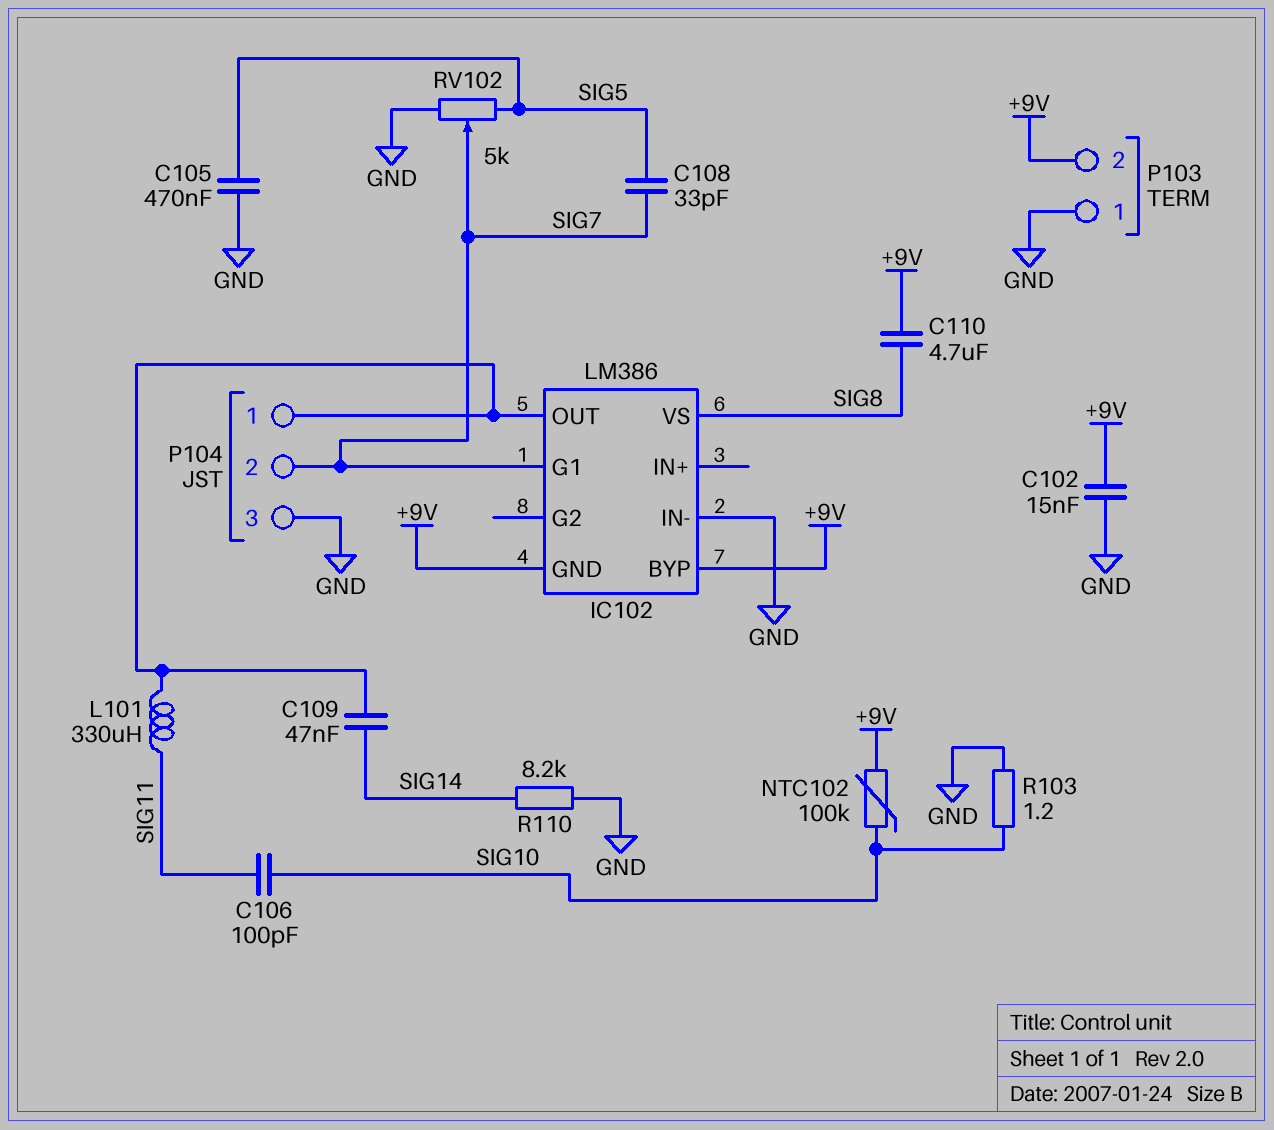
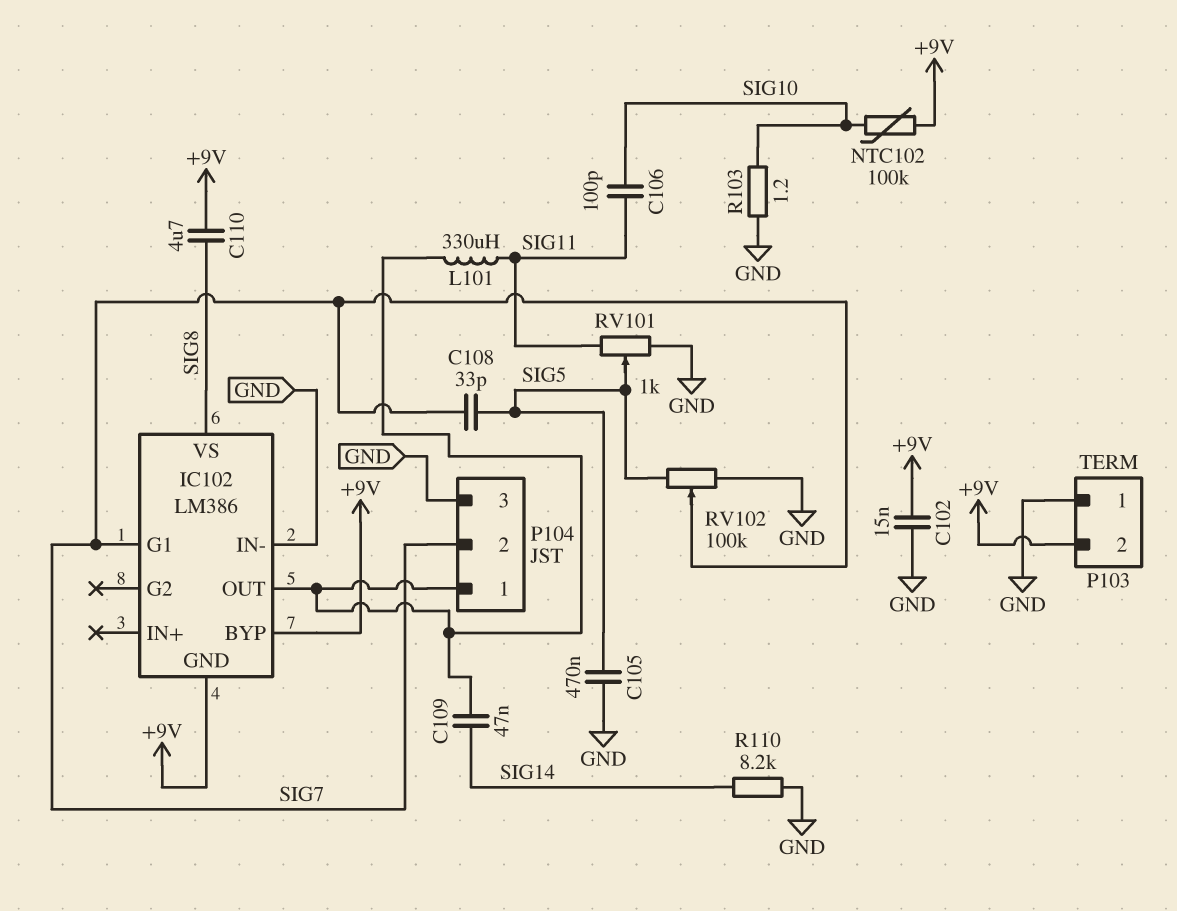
RV101: none -> 1k (GND, SIG11, wiper SIG5)
RV102: 5k (GND, SIG5, wiper SIG7) -> 100k (GND, SIG5, wiper SIG7)

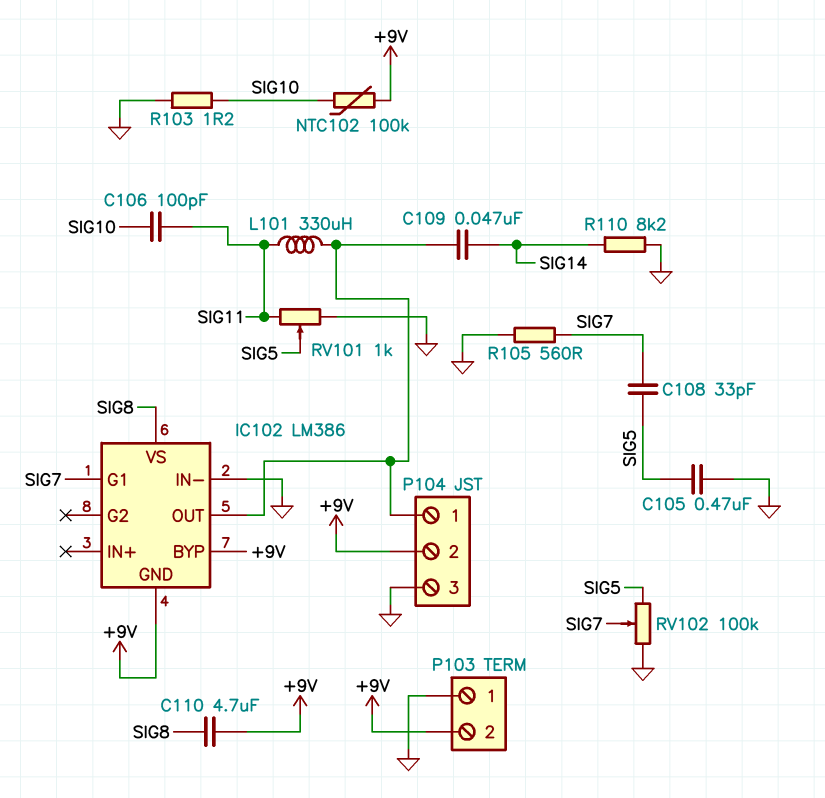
C102: 15nF (+9V, GND) -> none
P104 pin 2: SIG7 -> +9V
R105: none -> 560 (GND, SIG7)

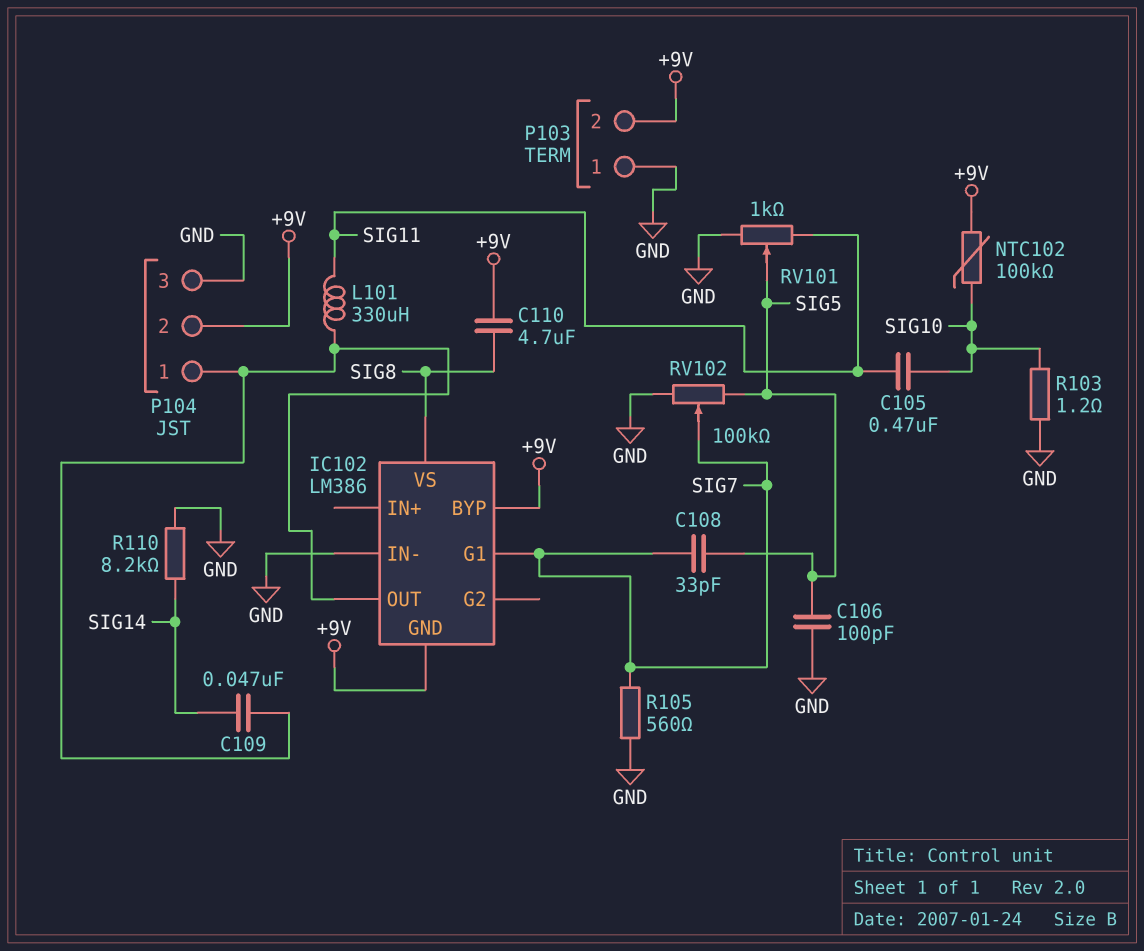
C105: 470nF (GND, SIG5) -> 470nF (SIG10, SIG11)
C106: 100pF (SIG10, SIG11) -> 100pF (GND, SIG5)

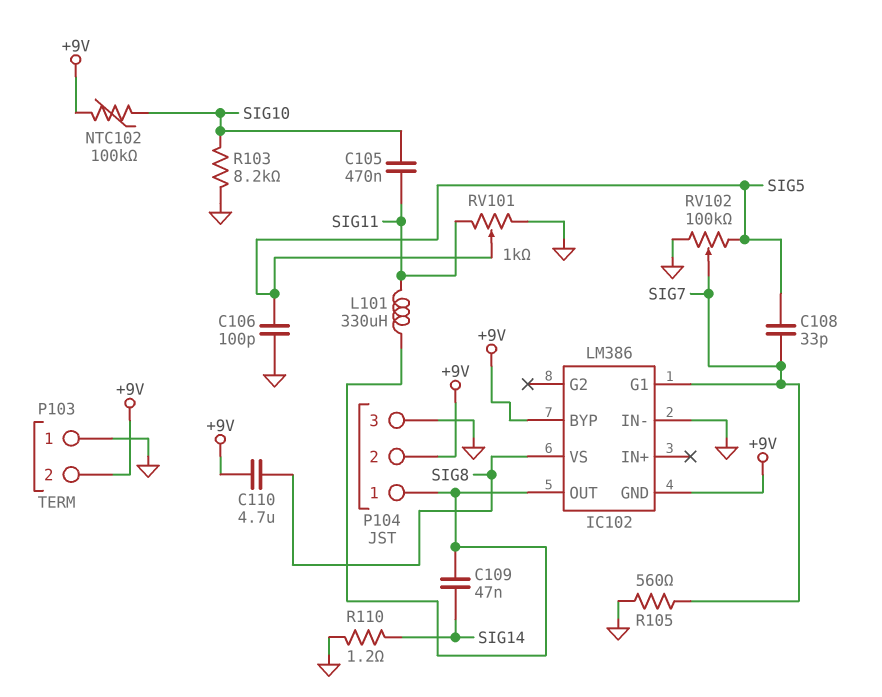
R103: 1.2 (GND, SIG10) -> 8.2k (GND, SIG10)
R110: 8.2k (GND, SIG14) -> 1.2 (GND, SIG14)

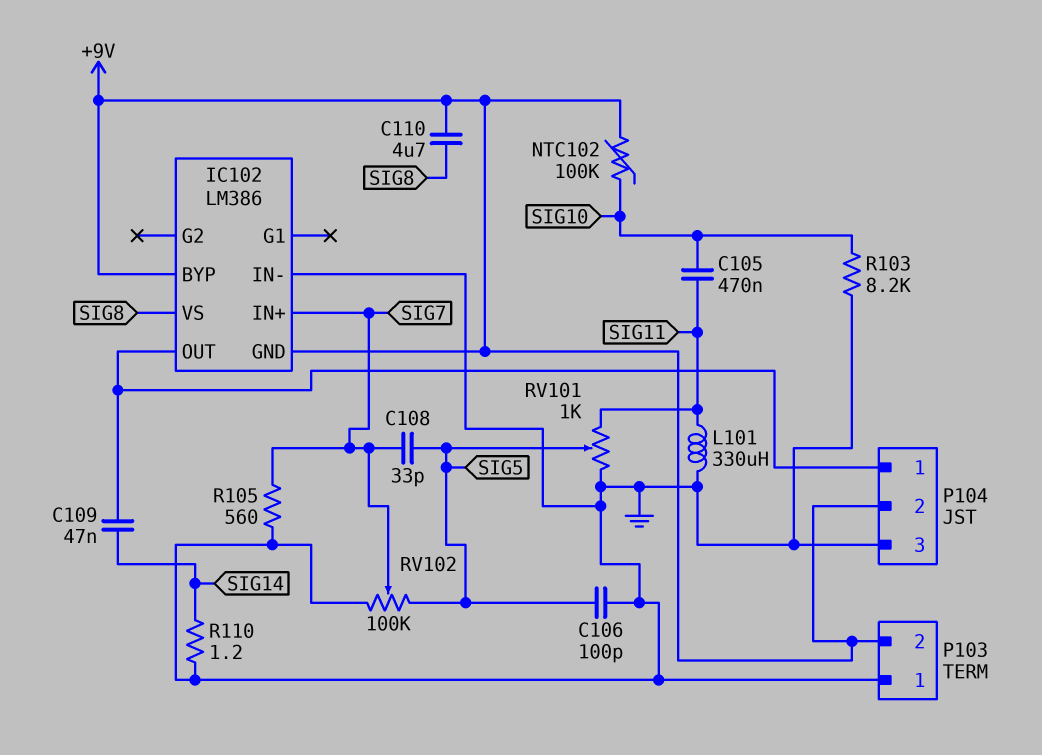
IC102 pin G1: SIG7 -> none
IC102 pin IN+: none -> SIG7
L101: 330uH (IC102/OUT, SIG11) -> 330uH (GND, SIG11)

